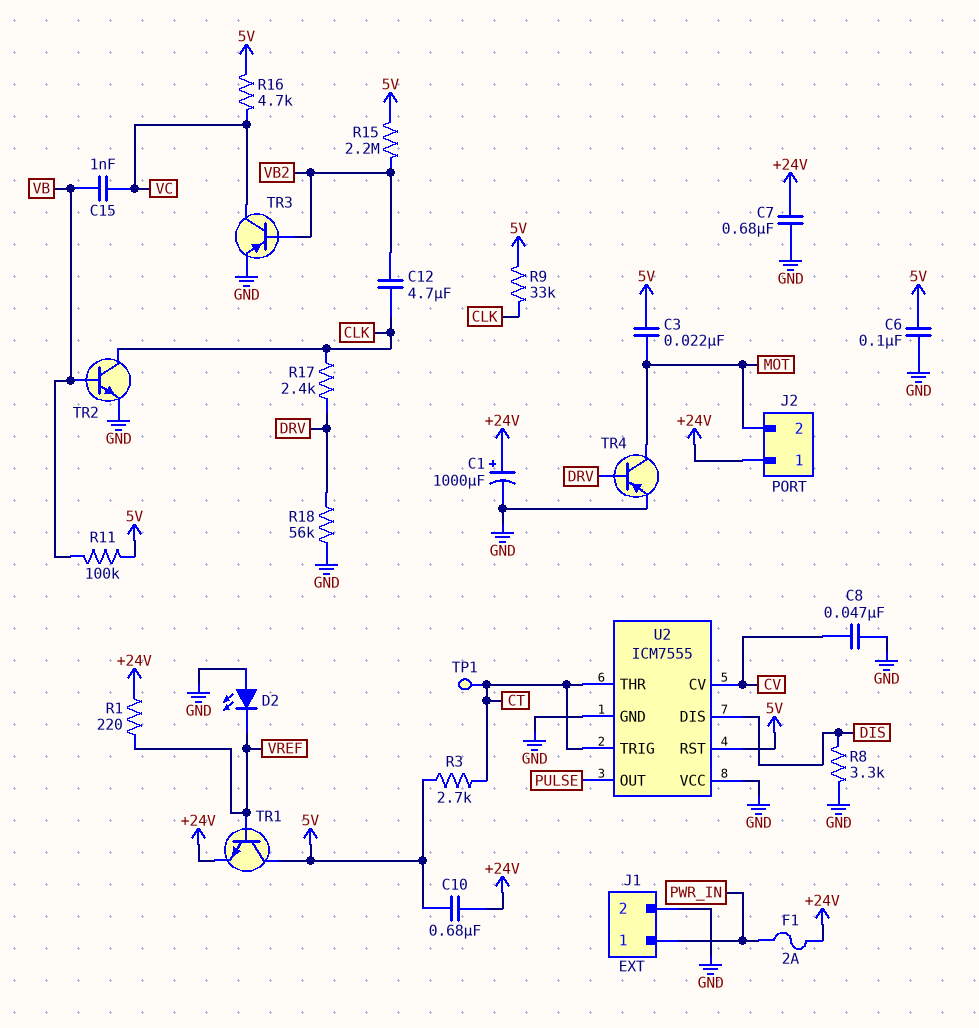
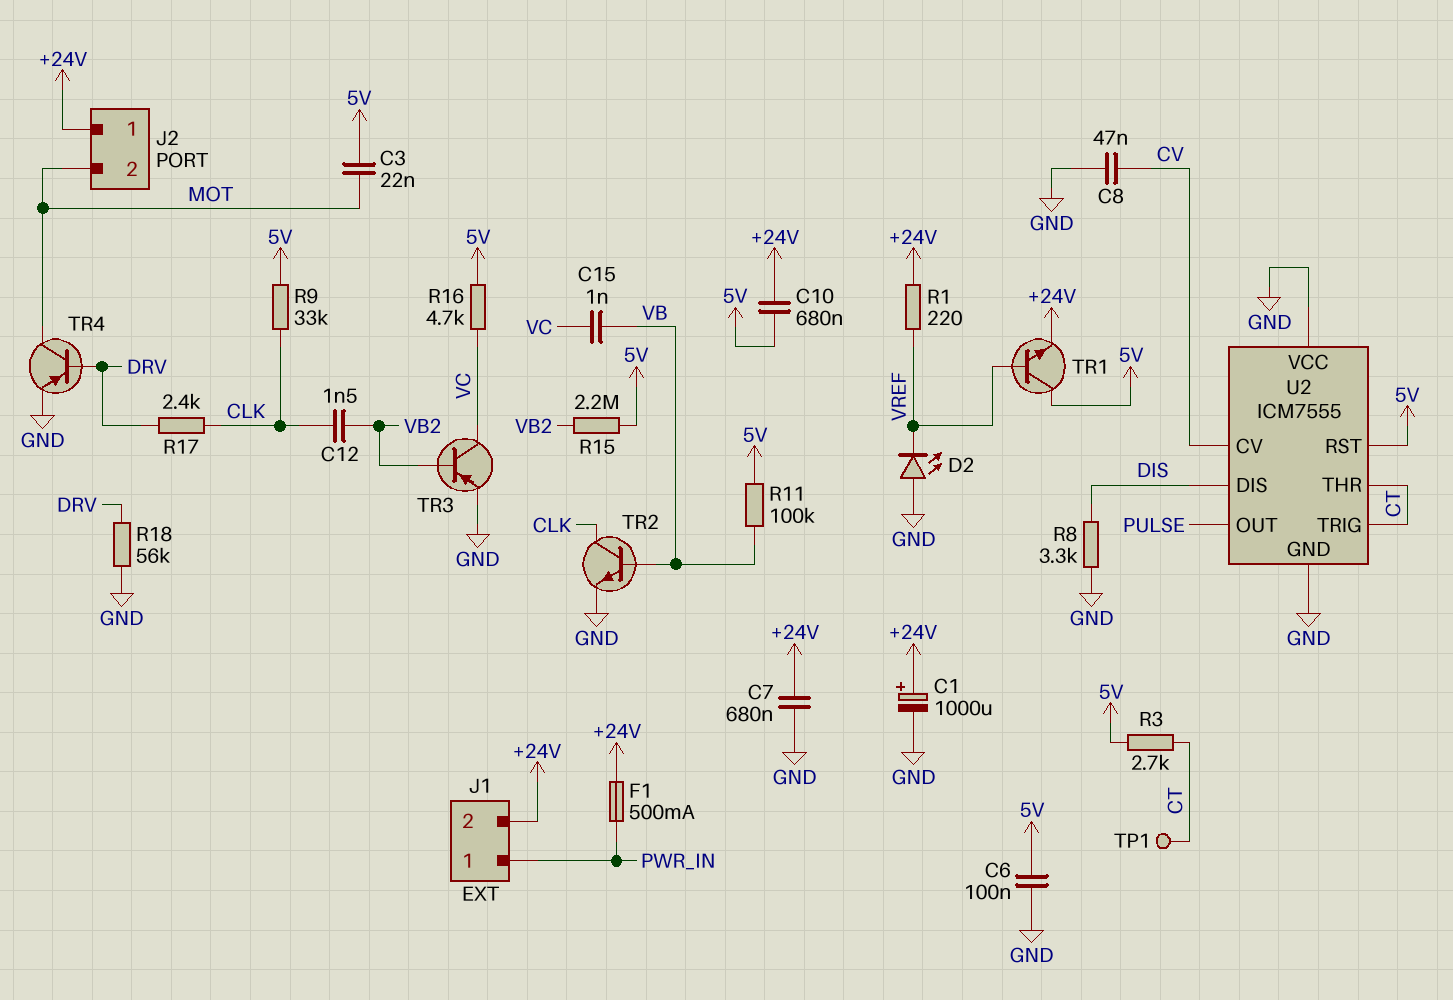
C12: 4.7uF (CLK, VB2) -> 1.5nF (CLK, VB2)
F1: 2A (+24V, PWR_IN) -> 500mA (+24V, PWR_IN)
J1 pin 2: GND -> +24V

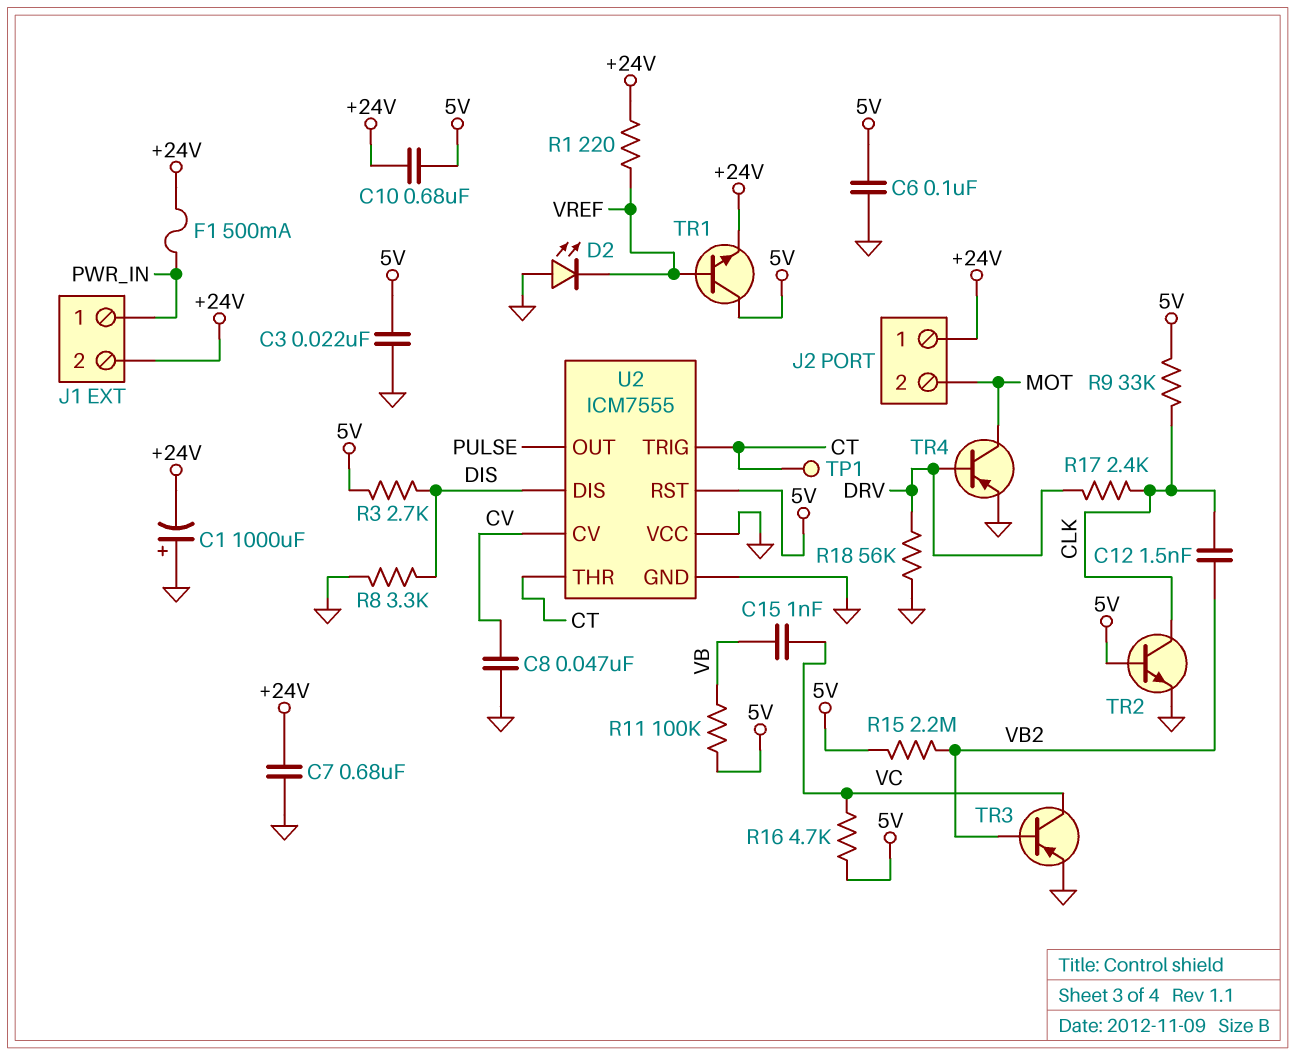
C1: 1000uF (plus +24V, minus GND) -> 1000uF (plus GND, minus +24V)
C3: 22nF (5V, MOT) -> 22nF (5V, GND)
R3: 2.7k (5V, CT) -> 2.7k (5V, DIS)
TR2: NPN (B VB, C CLK, E GND) -> NPN (B 5V, C CLK, E GND)

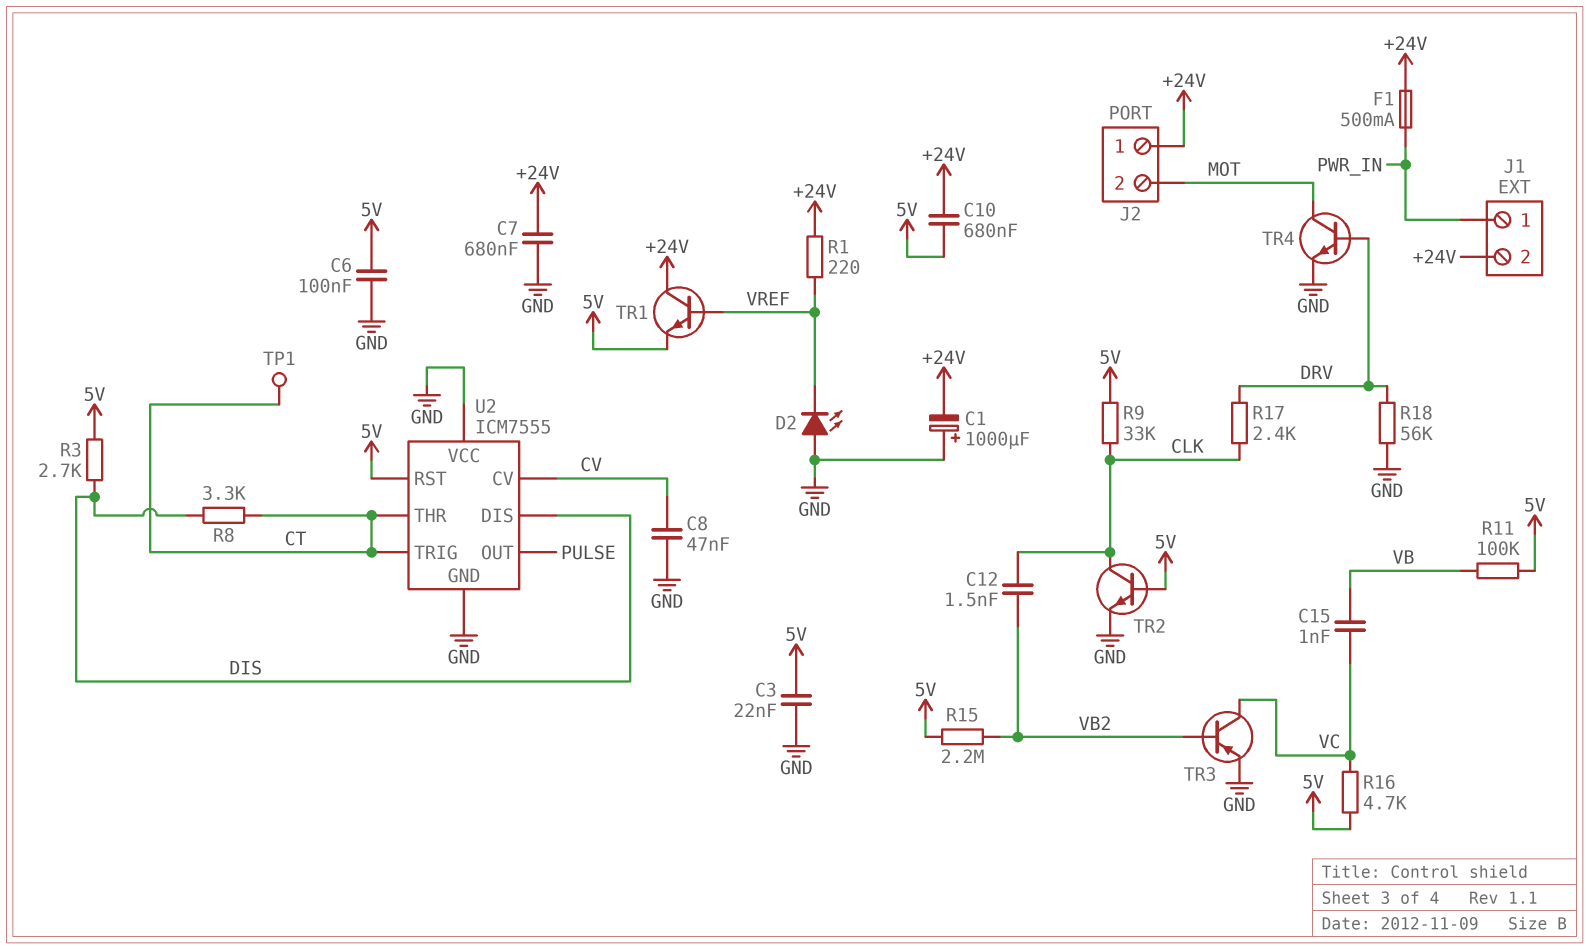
R8: 3.3k (DIS, GND) -> 3.3k (CT, DIS)
TR1: NPN (B VREF, C 5V, E +24V) -> NPN (B VREF, C +24V, E 5V)
TR4: PNP (B DRV, C MOT, E GND) -> NPN (B DRV, C MOT, E GND)

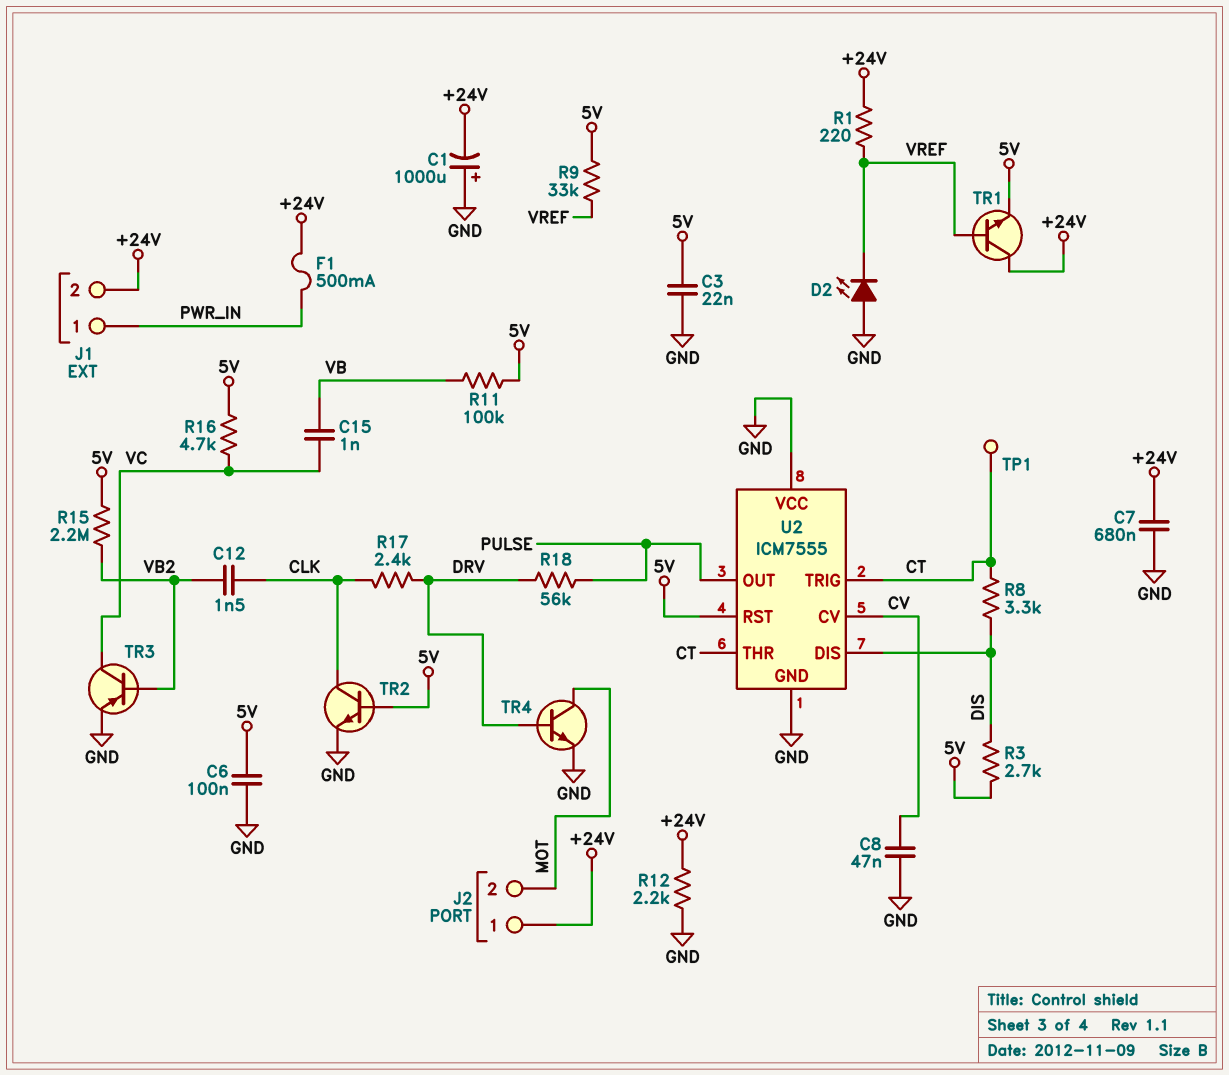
C10: 680nF (+24V, 5V) -> none
R9: 33k (5V, CLK) -> 33k (5V, VREF)
R12: none -> 2.2k (+24V, GND)
R18: 56k (DRV, GND) -> 56k (DRV, PULSE)

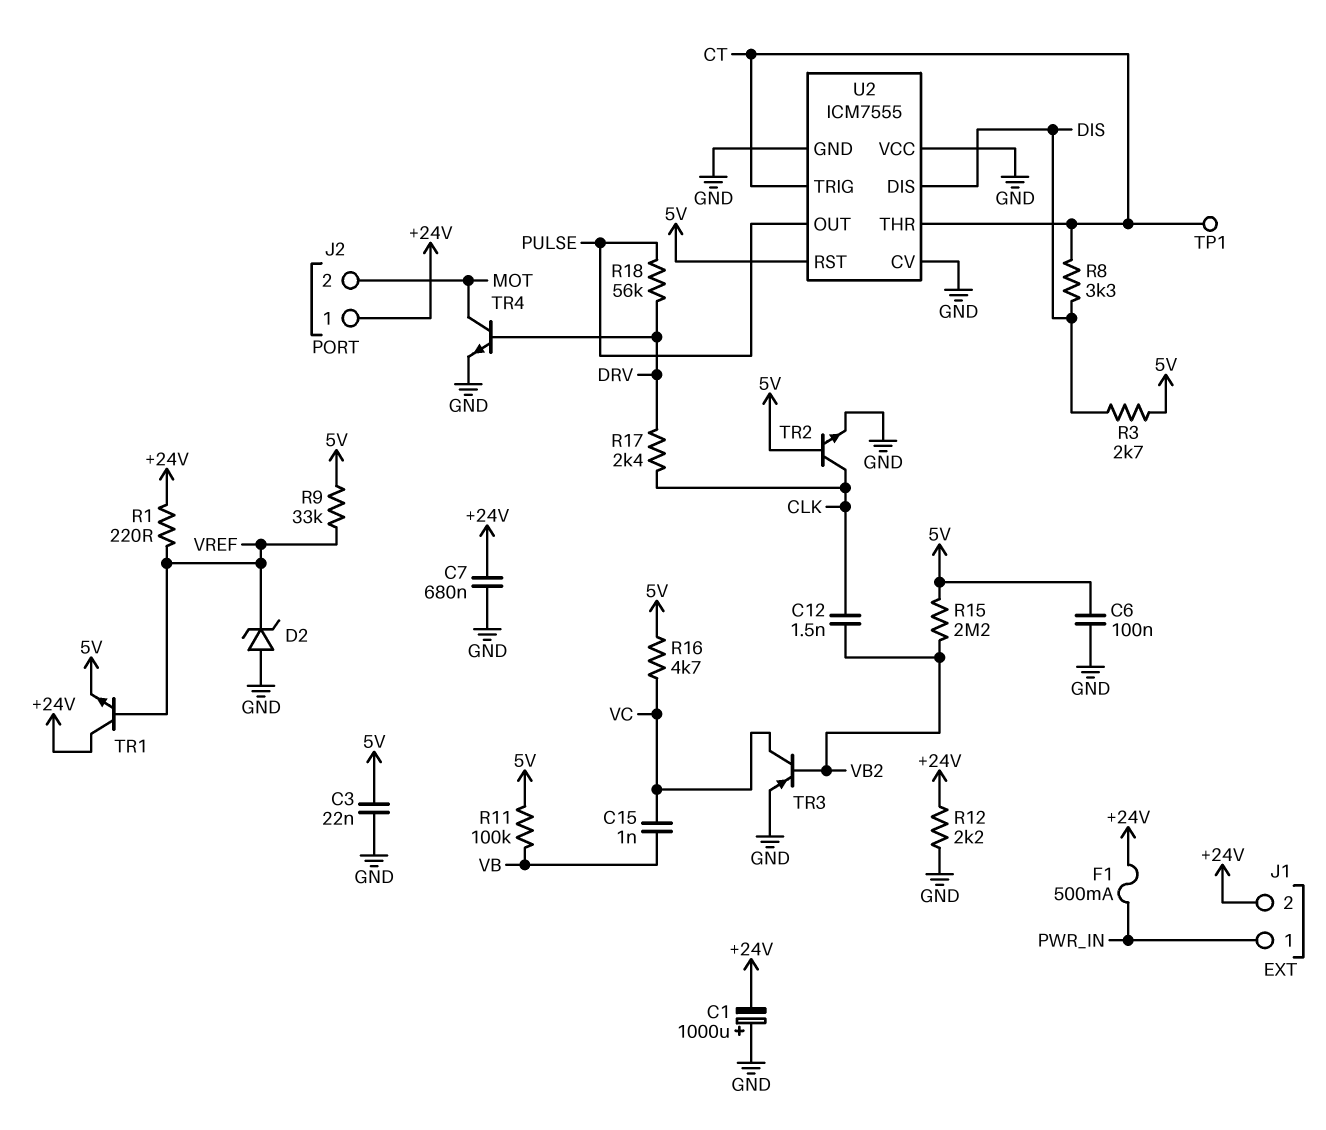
C8: 47nF (CV, GND) -> none
D2: LED (A GND, K VREF) -> zener (A GND, K VREF)
U2 pin CV: CV -> GND

